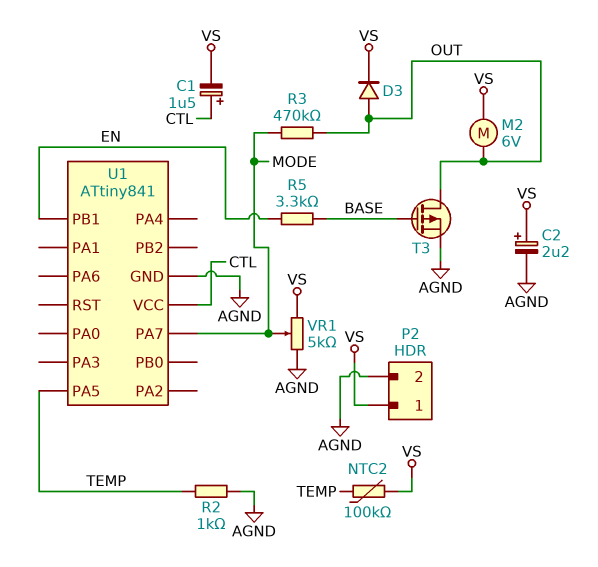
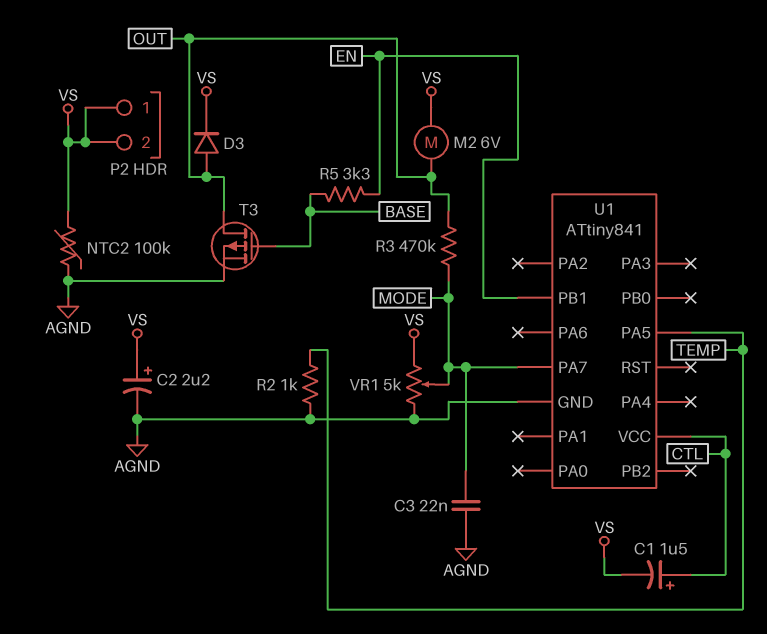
C3: none -> 22nF (AGND, MODE)
NTC2: 100k (TEMP, VS) -> 100k (AGND, VS)
P2 pin 2: AGND -> VS

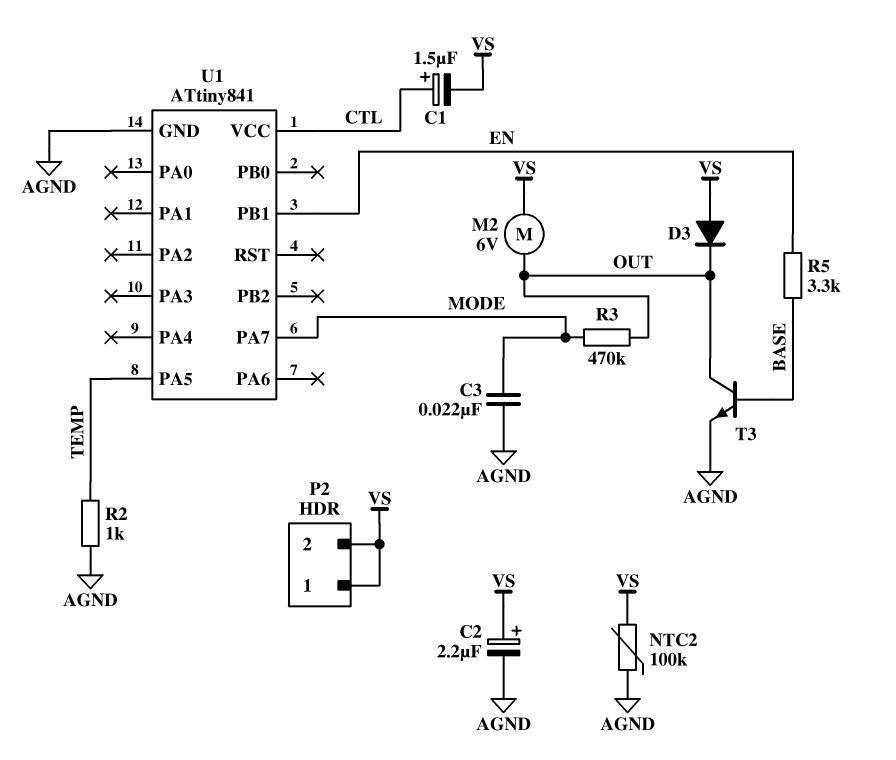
D3: diode (A OUT, K VS) -> diode (A VS, K OUT)
T3: PMOS (G BASE, D OUT, S AGND) -> NPN (B BASE, C OUT, E AGND)
VR1: 5k (AGND, VS, wiper MODE) -> none

